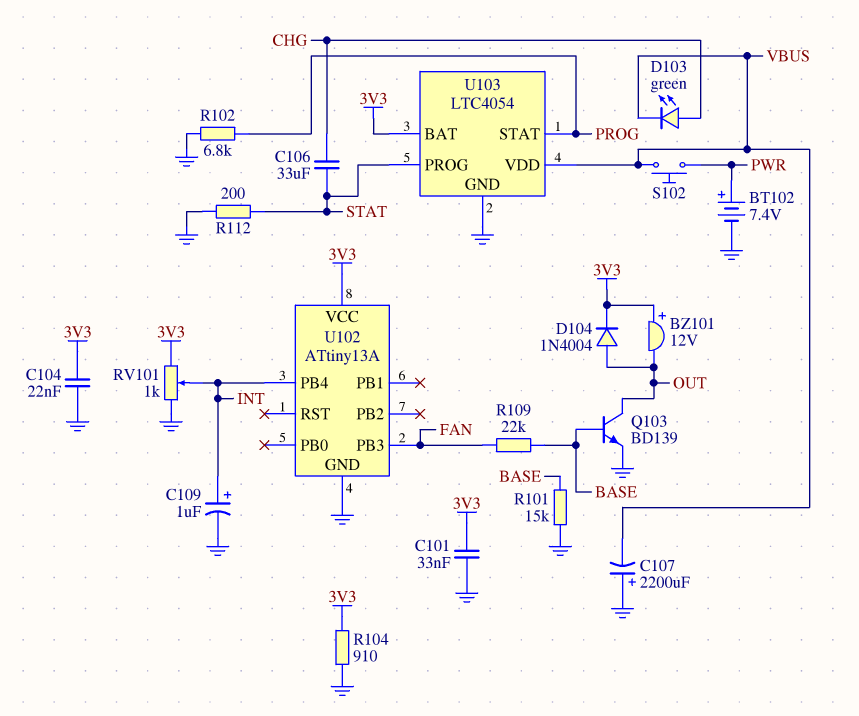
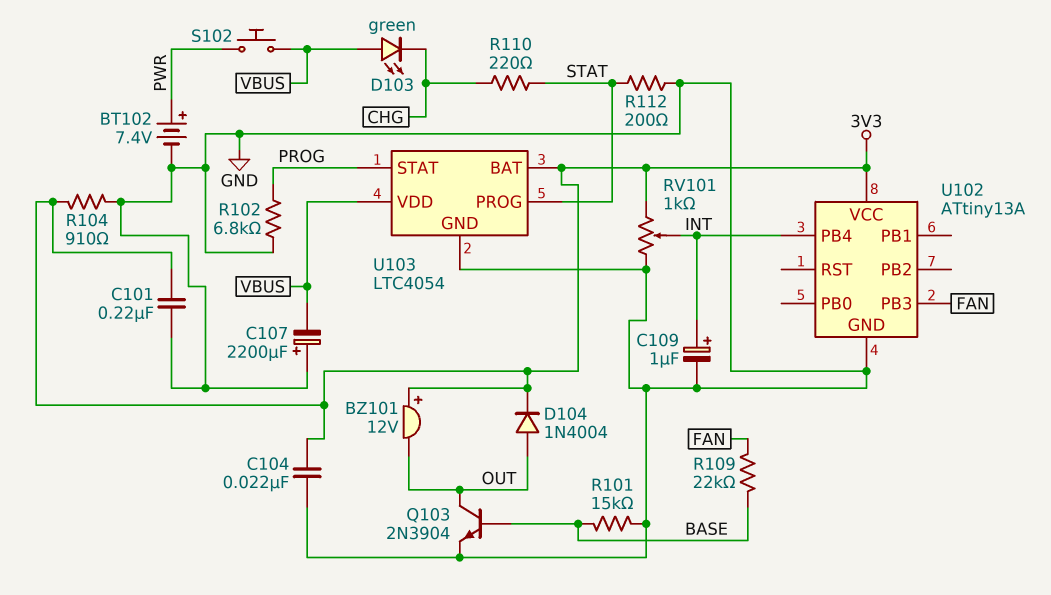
C101: 33nF (3V3, GND) -> 220nF (3V3, GND)
C106: 33uF (CHG, STAT) -> none
D103: LED green (A CHG, K VBUS) -> LED green (A VBUS, K CHG)
Q103: NPN BD139 (B BASE, C OUT, E GND) -> NPN 2N3904 (B BASE, C OUT, E GND)
R110: none -> 220 (CHG, STAT)

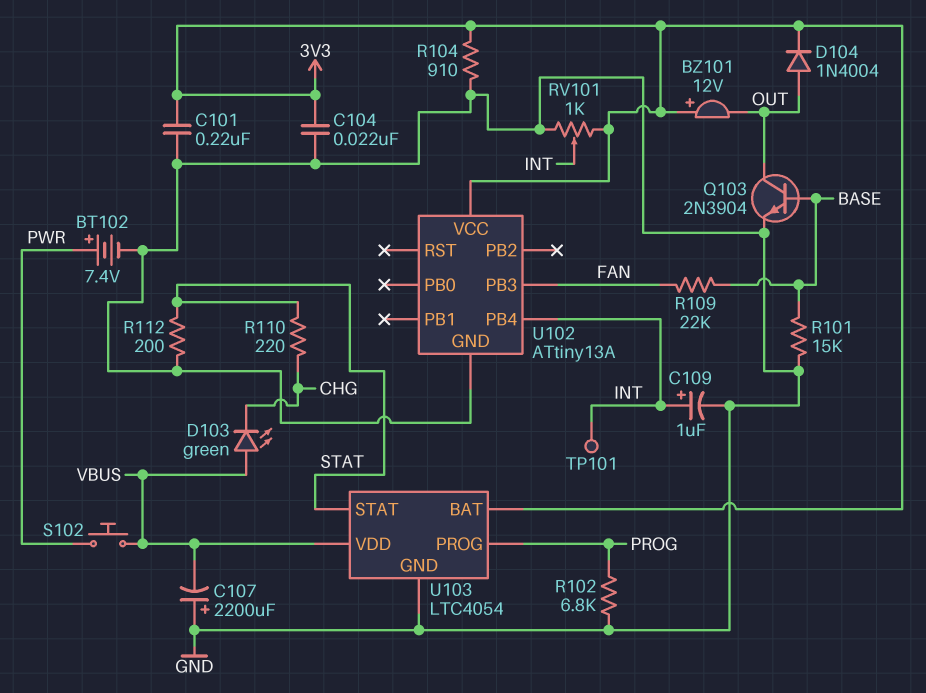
TP101: none -> test point (INT)
U103 pin PROG: STAT -> PROG
U103 pin STAT: PROG -> STAT

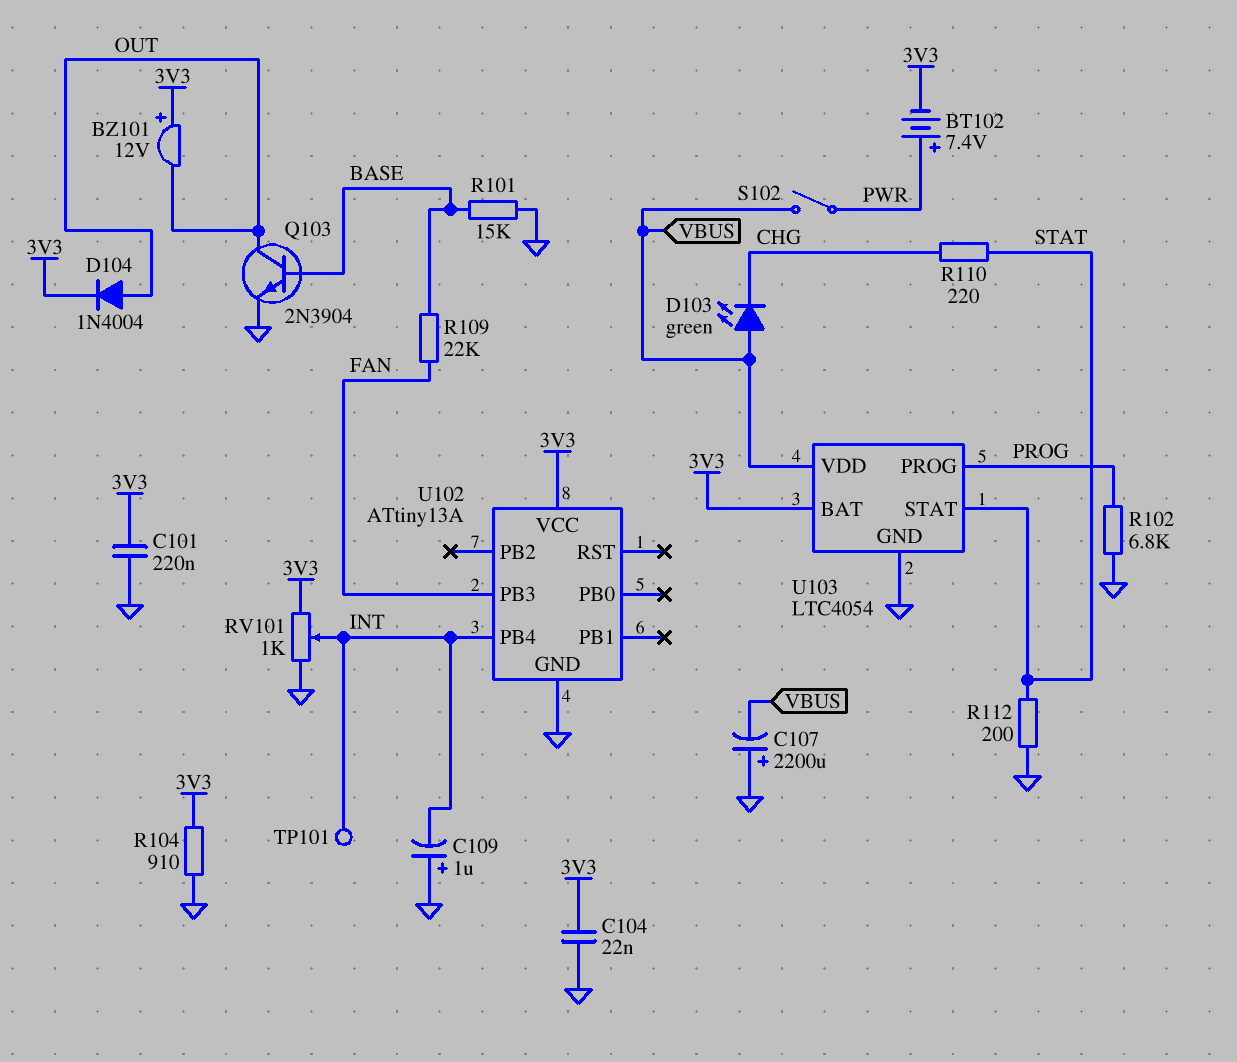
BT102: 7.4V (plus PWR, minus GND) -> 7.4V (plus PWR, minus 3V3)
C109: 1uF (plus INT, minus GND) -> 1uF (plus GND, minus INT)
S102: button (PWR, VBUS) -> switch (PWR, VBUS)

